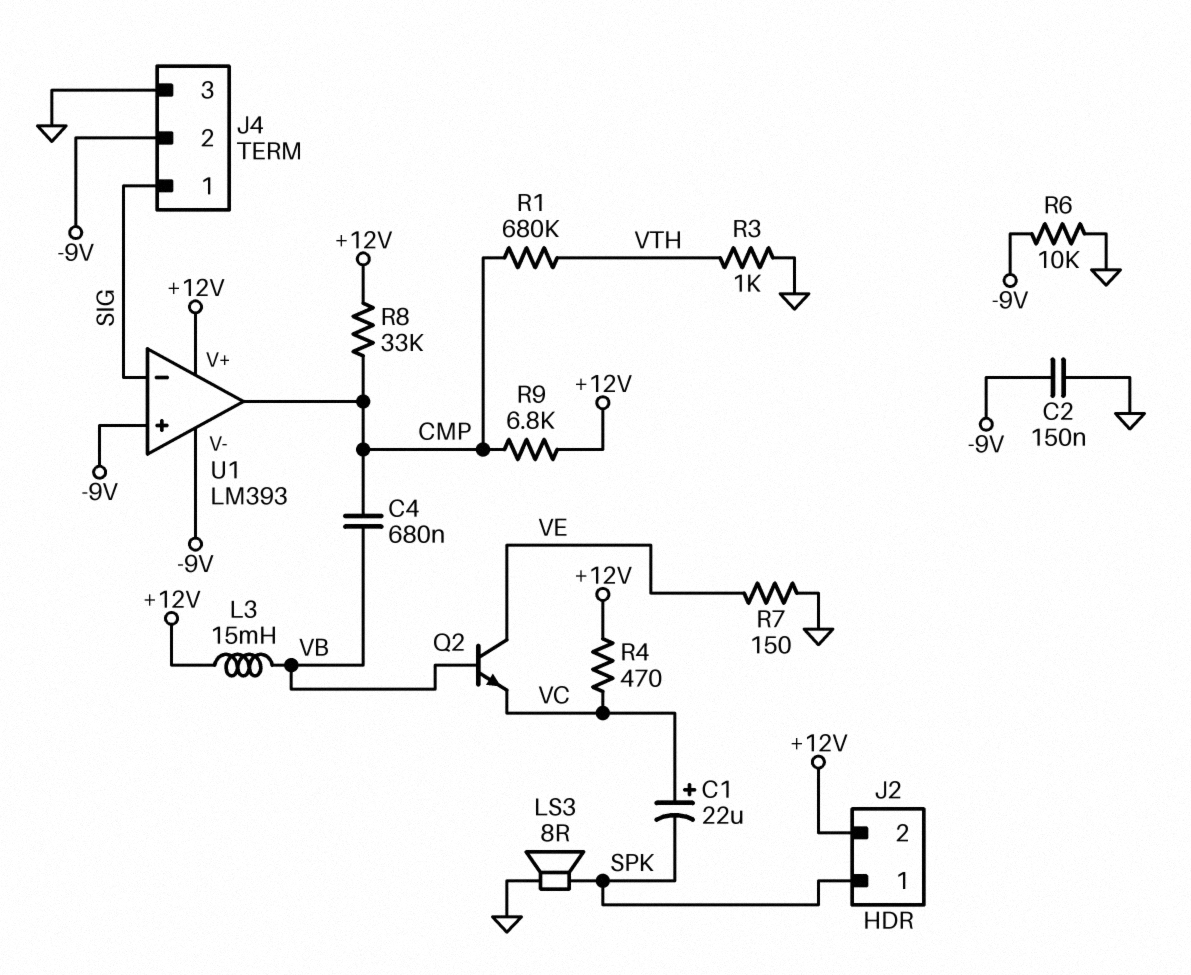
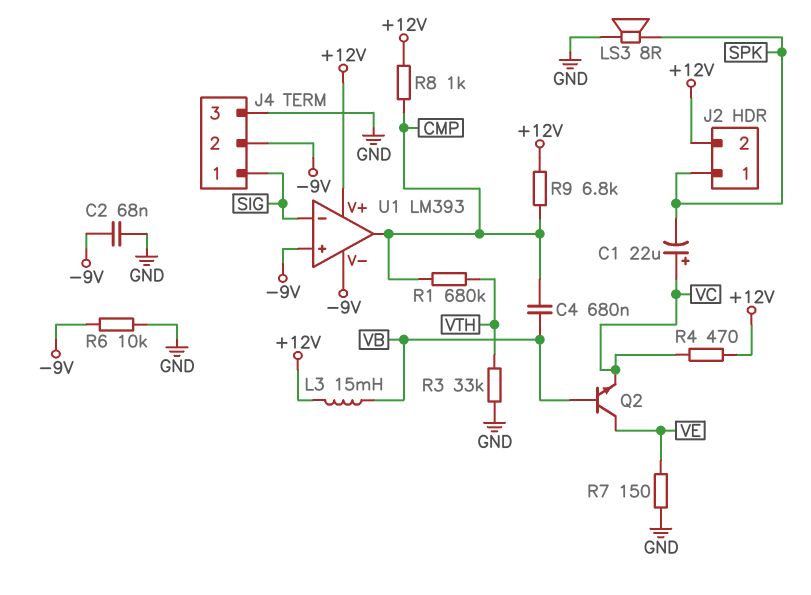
C2: 150nF (-9V, GND) -> 68nF (-9V, GND)
R3: 1k (GND, VTH) -> 33k (GND, VTH)
R8: 33k (+12V, CMP) -> 1k (+12V, CMP)

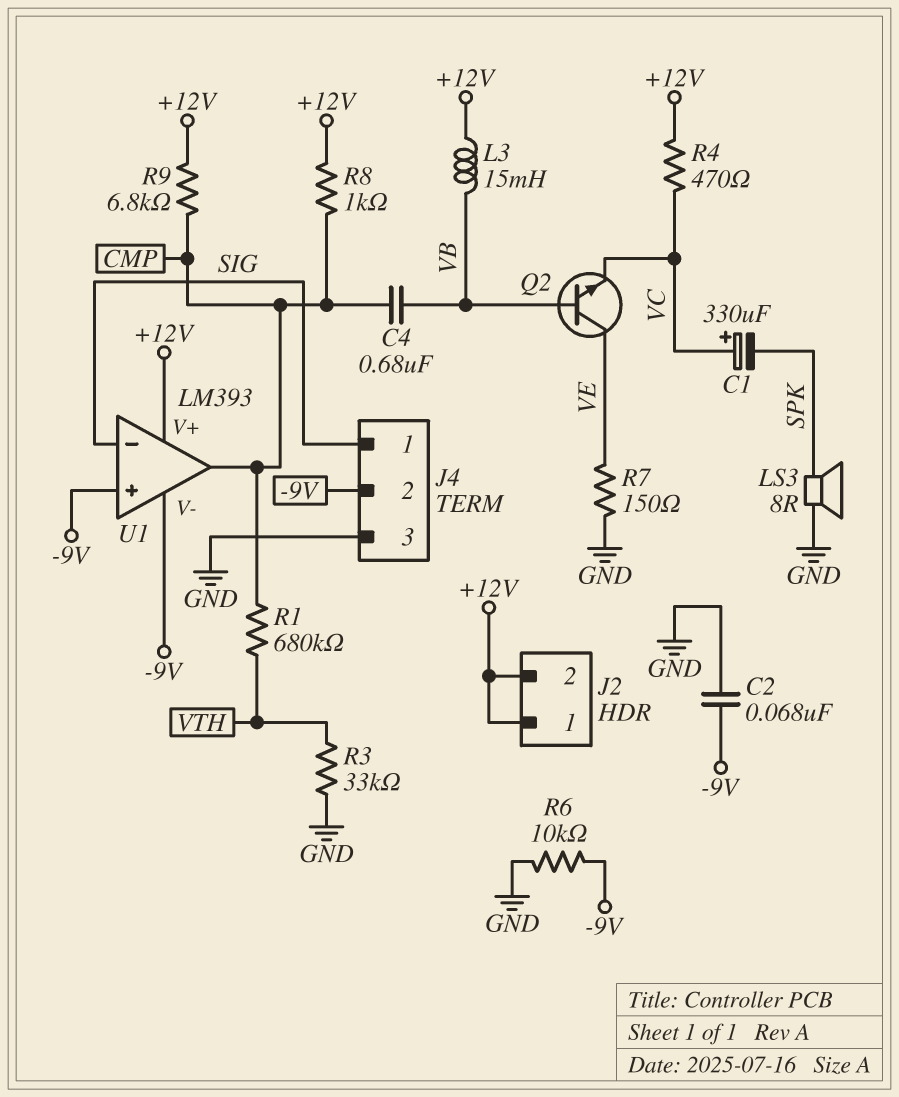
C1: 22uF (plus VC, minus SPK) -> 330uF (plus VC, minus SPK)
J2 pin 1: SPK -> +12V

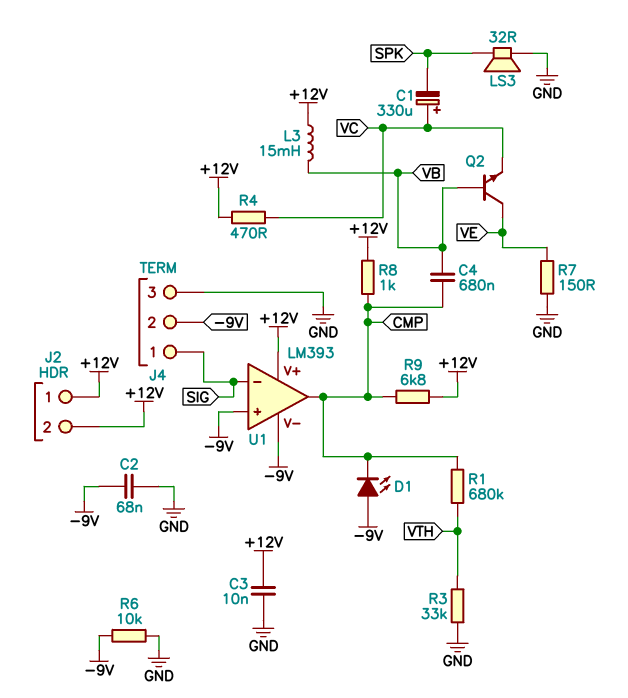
C3: none -> 10nF (+12V, GND)
D1: none -> LED (A -9V, K CMP)
LS3: speaker 8R (GND, SPK) -> speaker 32R (GND, SPK)

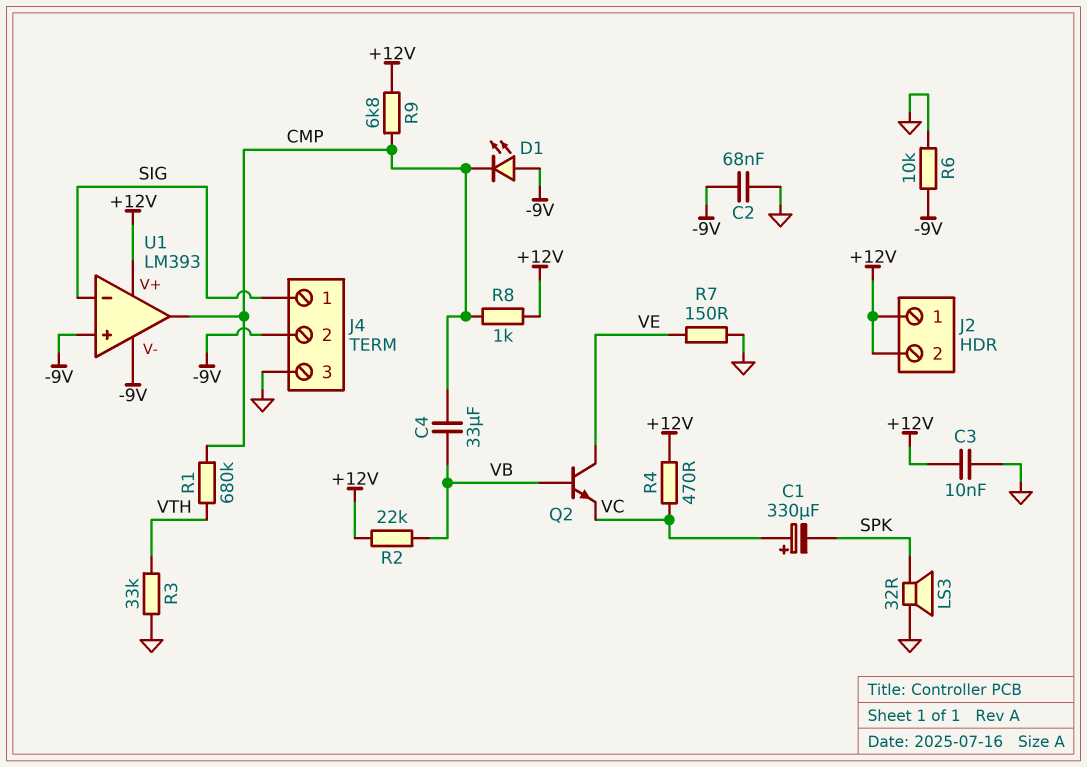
C4: 680nF (CMP, VB) -> 33uF (CMP, VB)
L3: 15mH (+12V, VB) -> none
R2: none -> 22k (+12V, VB)

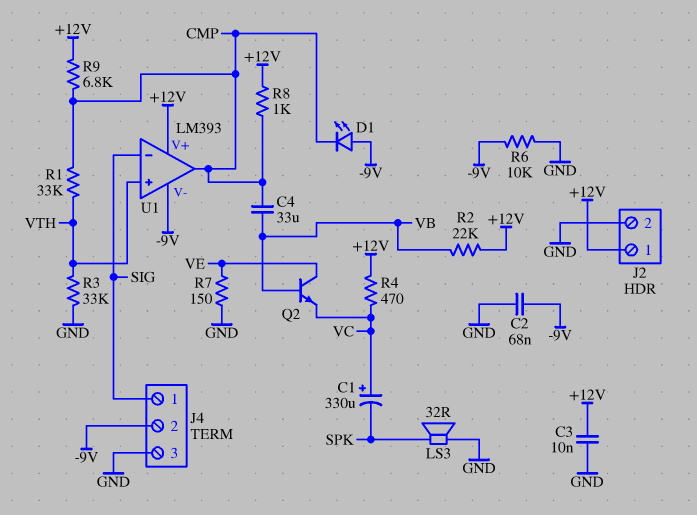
J2 pin 2: +12V -> GND
R1: 680k (CMP, VTH) -> 33k (CMP, VTH)
U1 pin in+: -9V -> VTH

